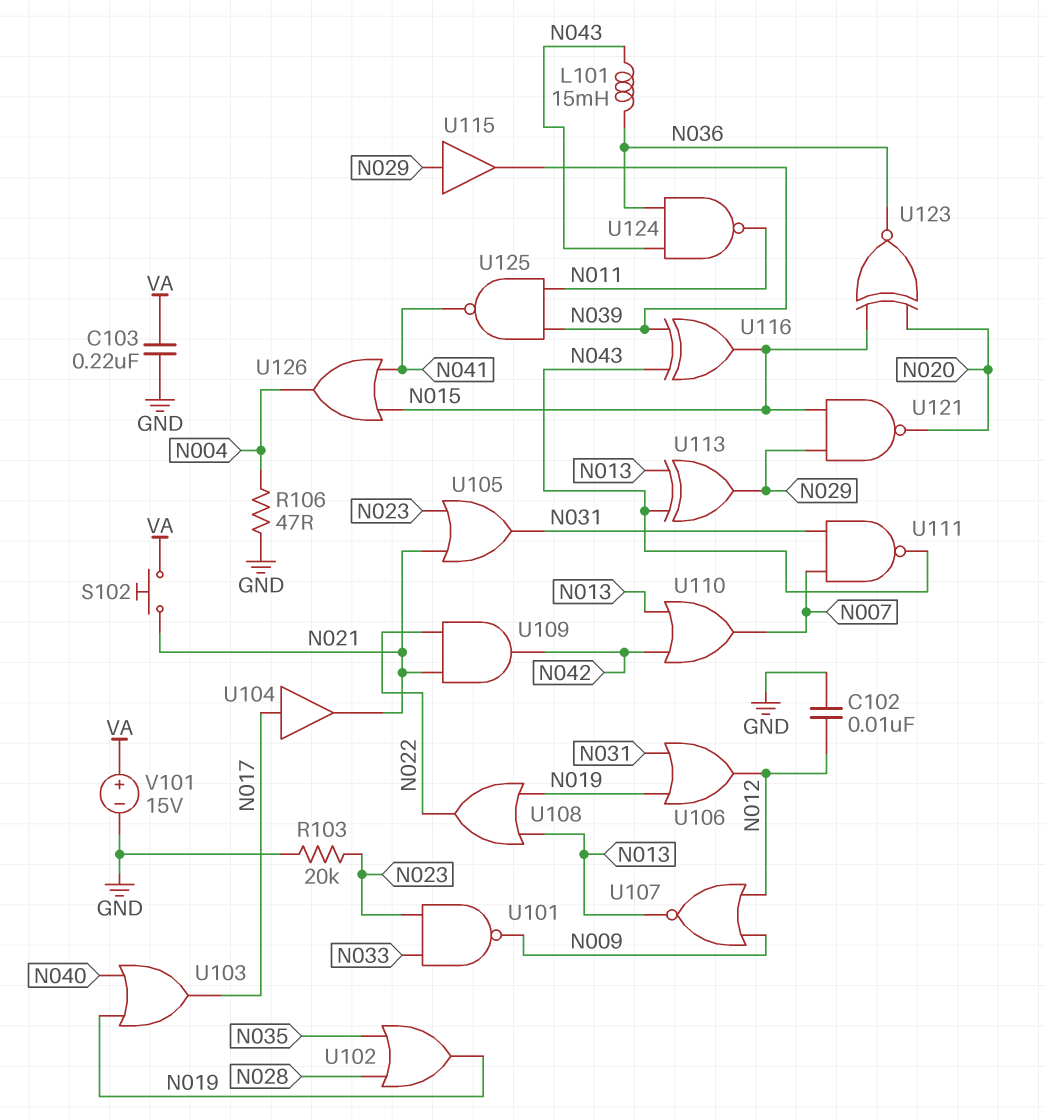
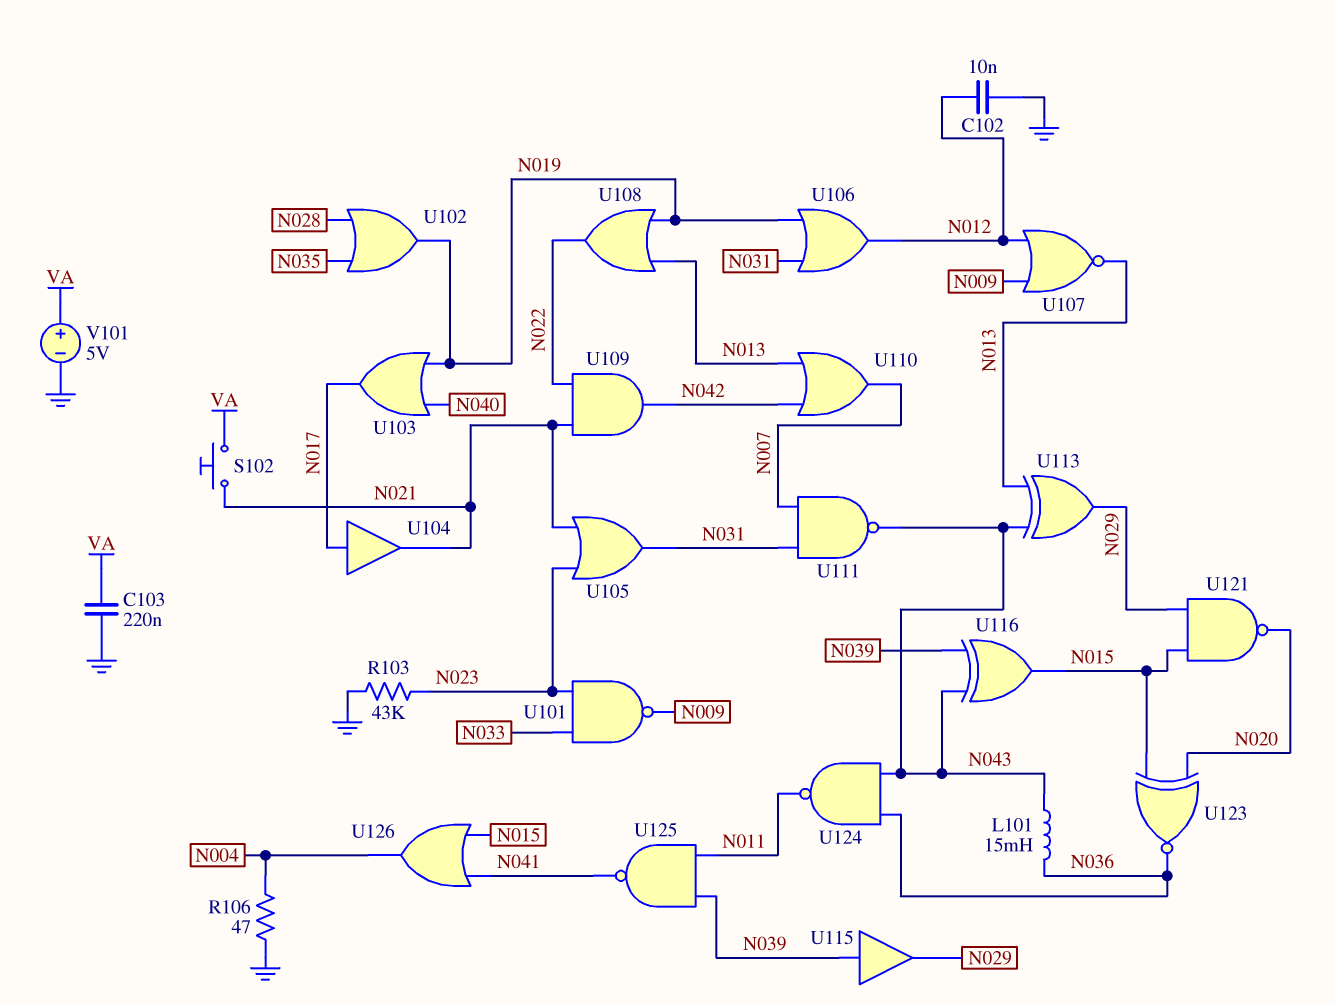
R103: 20k (GND, N023) -> 43k (GND, N023)
U115: buffer (in N029, out N039) -> buffer (in N039, out N029)
V101: 15V (plus VA, minus GND) -> 5V (plus VA, minus GND)

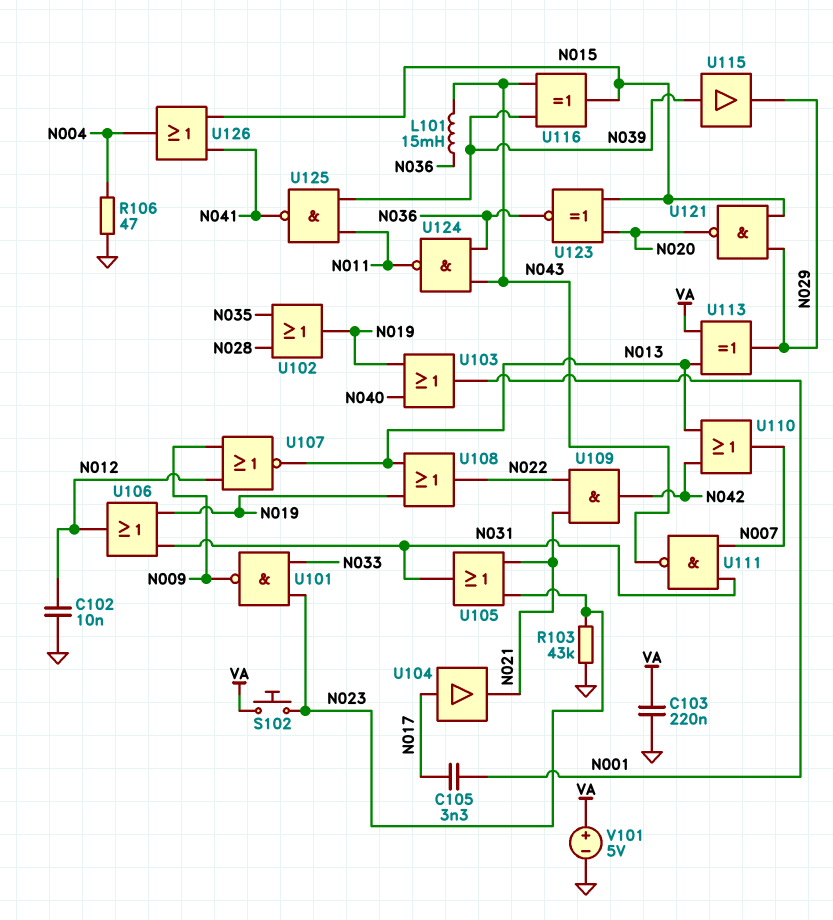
C105: none -> 3.3nF (N001, N017)
S102: button (N021, VA) -> button (N023, VA)
U103: OR (in N019, in N040, out N017) -> OR (in N019, in N040, out N001)
U113: XOR (in N013, in N043, out N029) -> XOR (in N013, in VA, out N029)

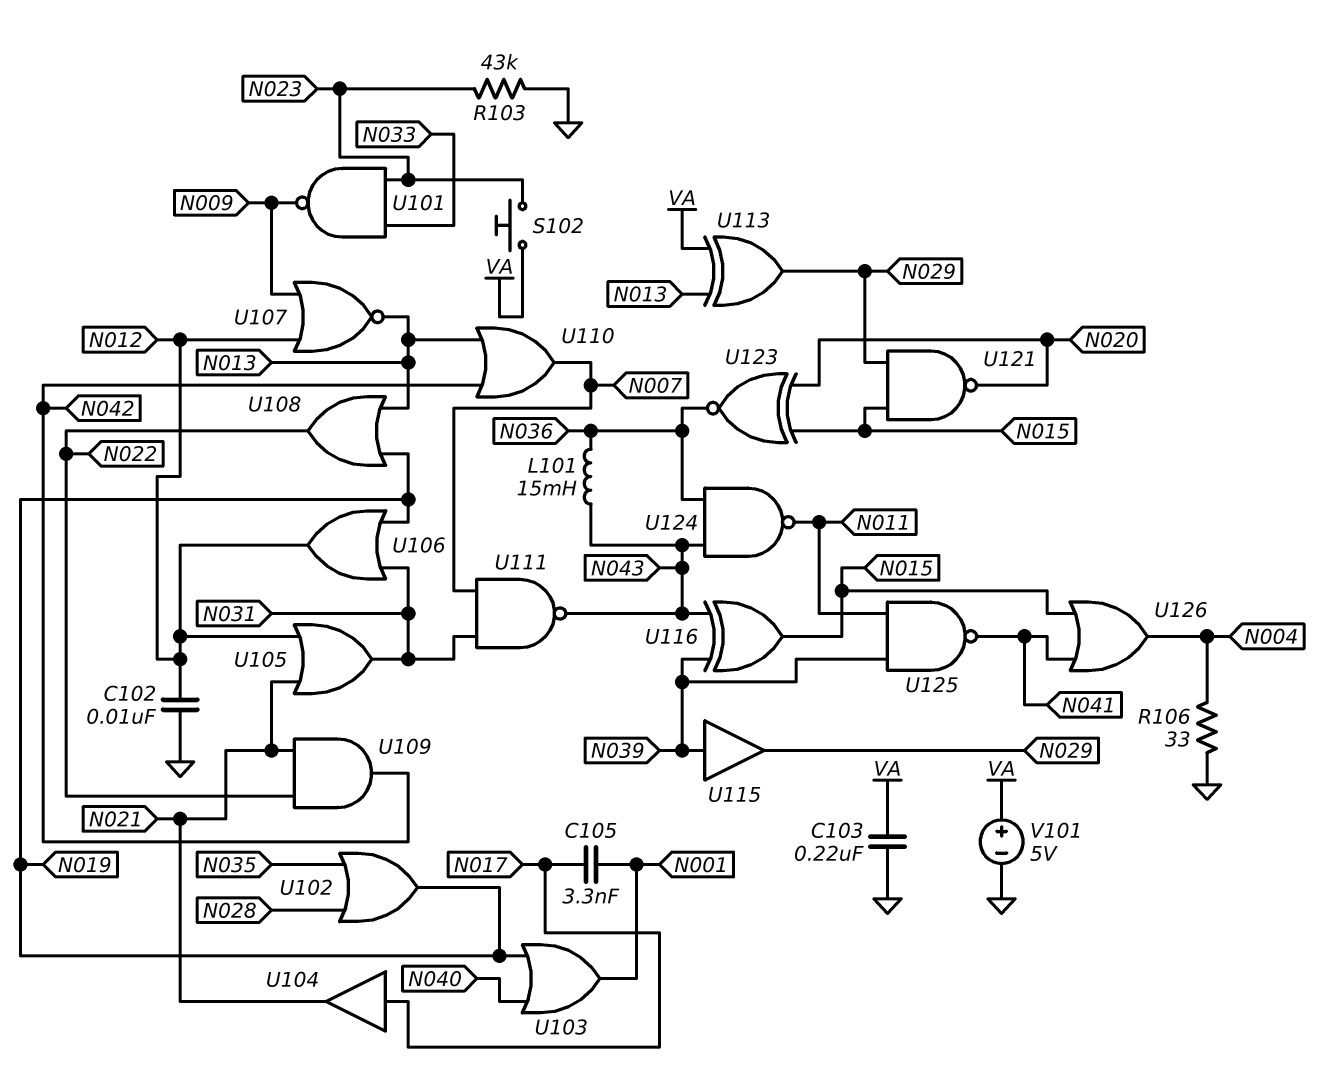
R106: 47 (GND, N004) -> 33 (GND, N004)
U105: OR (in N021, in N023, out N031) -> OR (in N012, in N021, out N031)

